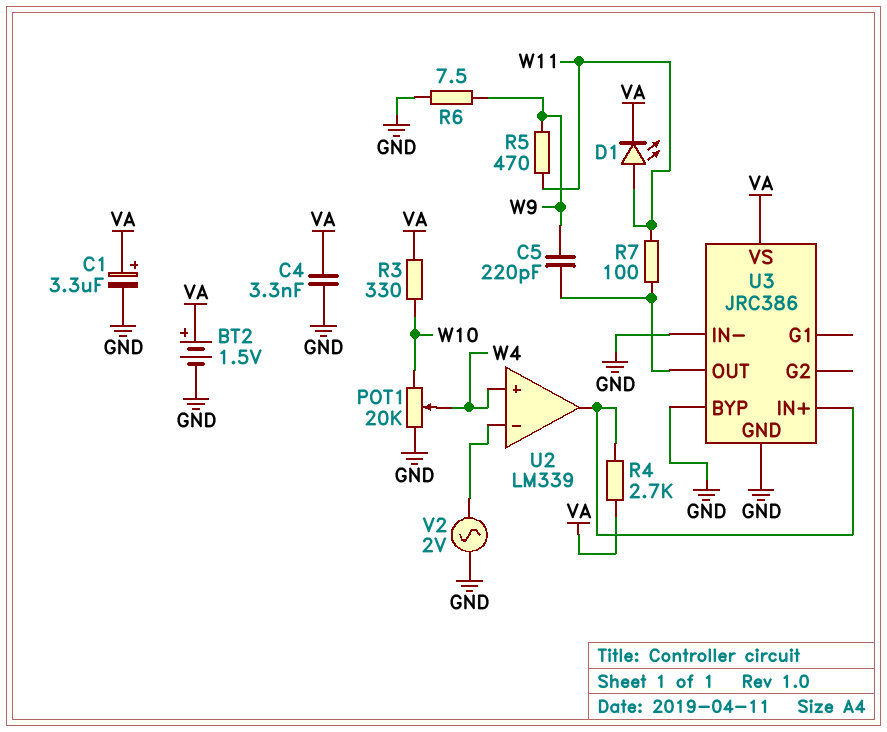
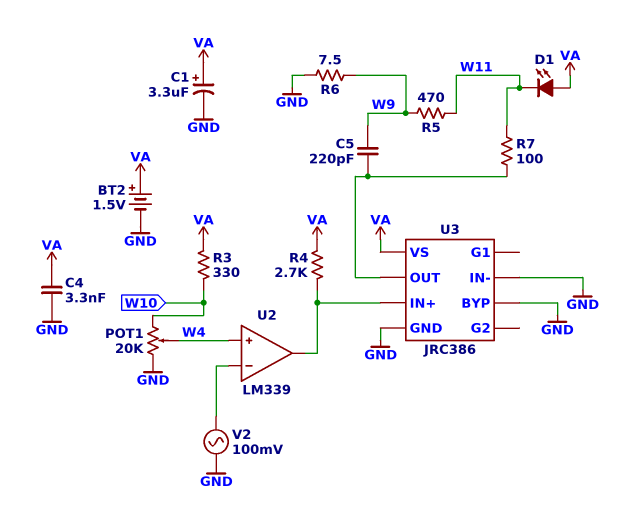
D1: LED (A W11, K VA) -> LED (A VA, K W11)
V2: AC 2V (GND, U2/in-) -> AC 100mV (GND, U2/in-)

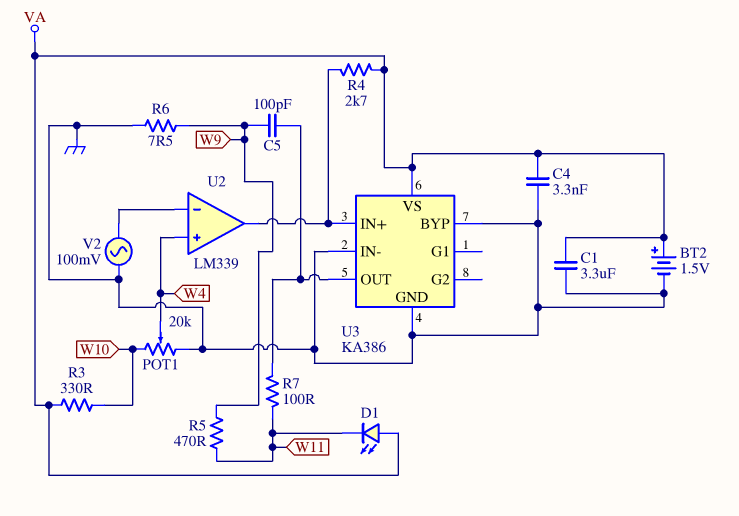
C1: 3.3uF (plus VA, minus GND) -> 3.3uF (GND, VA)
C5: 220pF (U3/OUT, W9) -> 100pF (U3/OUT, W9)
U3: JRC386 -> KA386

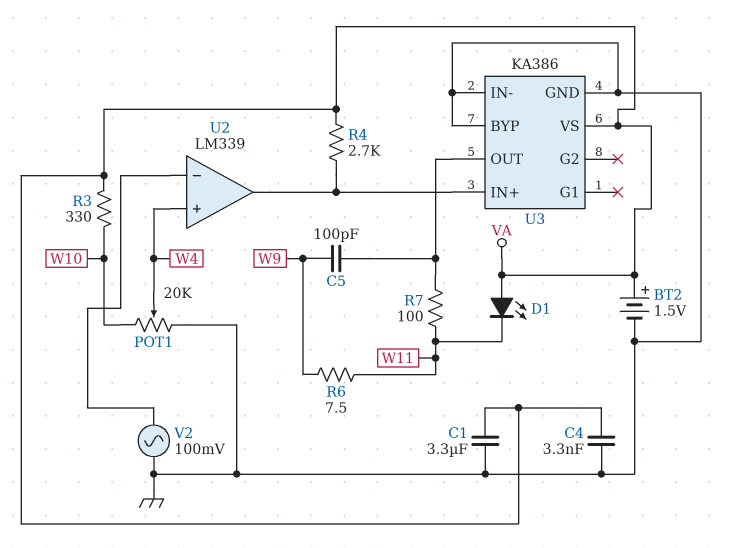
R5: 470 (W9, W11) -> none
R6: 7.5 (GND, W9) -> 7.5 (W9, W11)

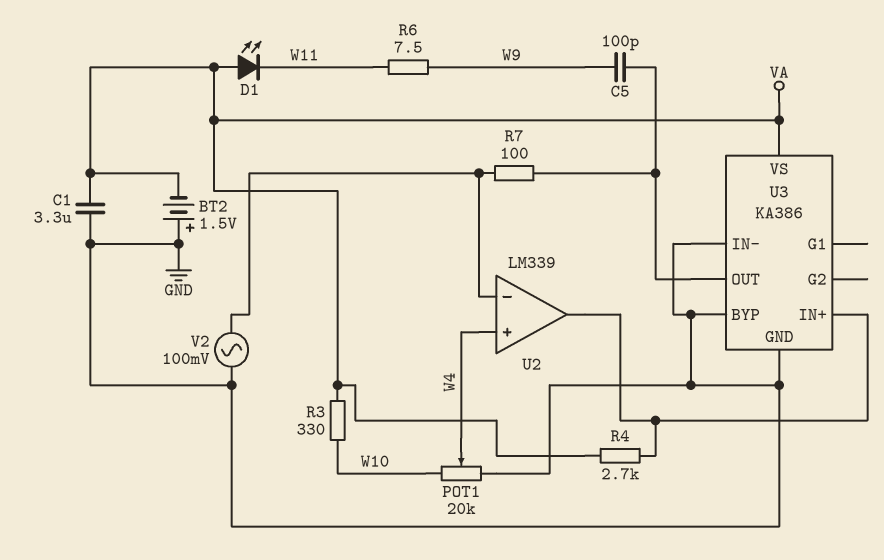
BT2: 1.5V (plus VA, minus GND) -> 1.5V (plus GND, minus VA)
C4: 3.3nF (GND, VA) -> none
R7: 100 (U3/OUT, W11) -> 100 (U2/in-, U3/OUT)

